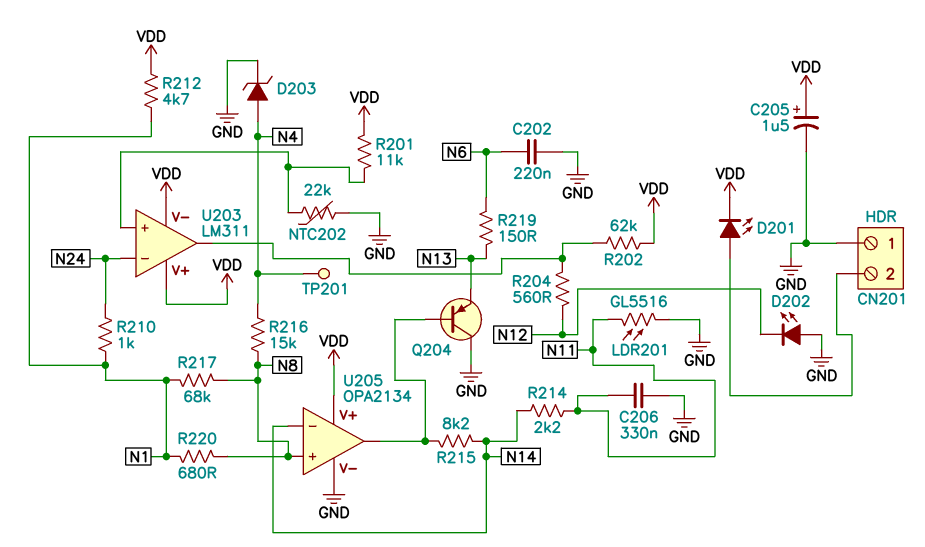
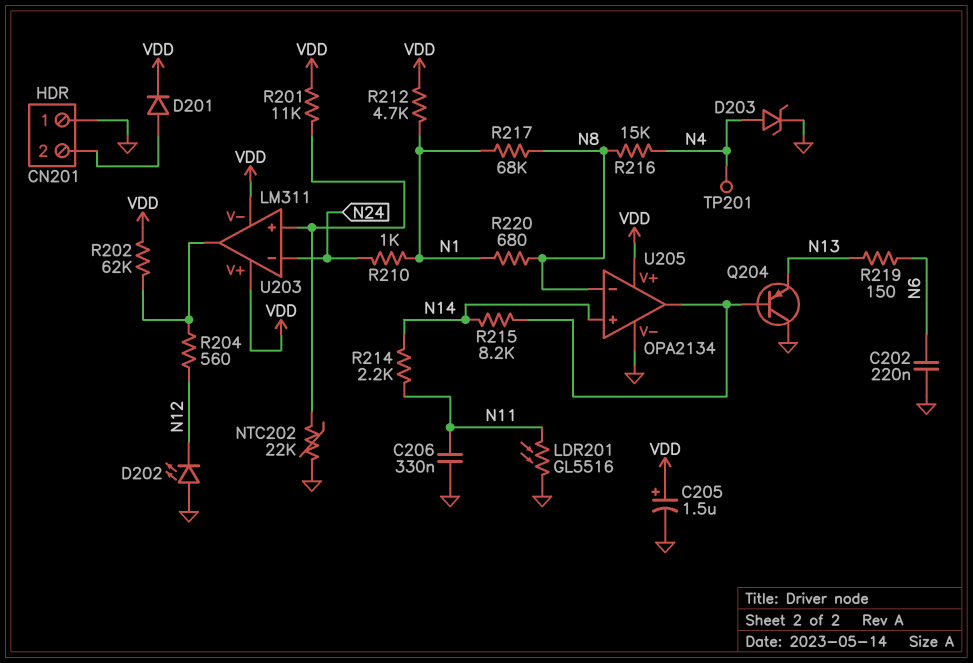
D201: LED (A CN201/2, K VDD) -> diode (A CN201/2, K VDD)
U205 pin in+: N8 -> N14
U205 pin in-: N14 -> N8

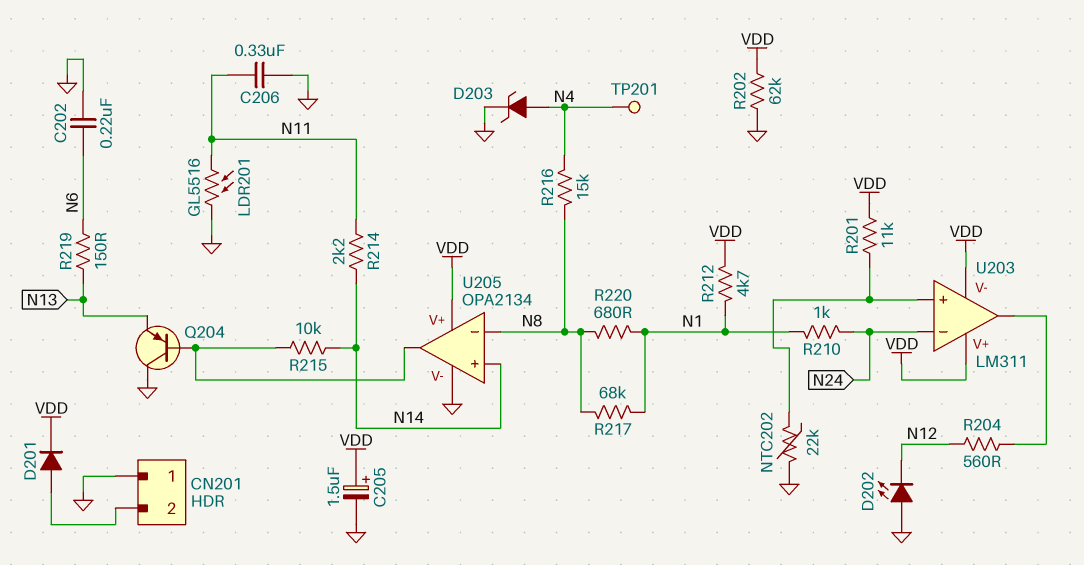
R202: 62k (U203/out, VDD) -> 62k (GND, VDD)
R215: 8.2k (N14, U205/out) -> 10k (N14, U205/out)

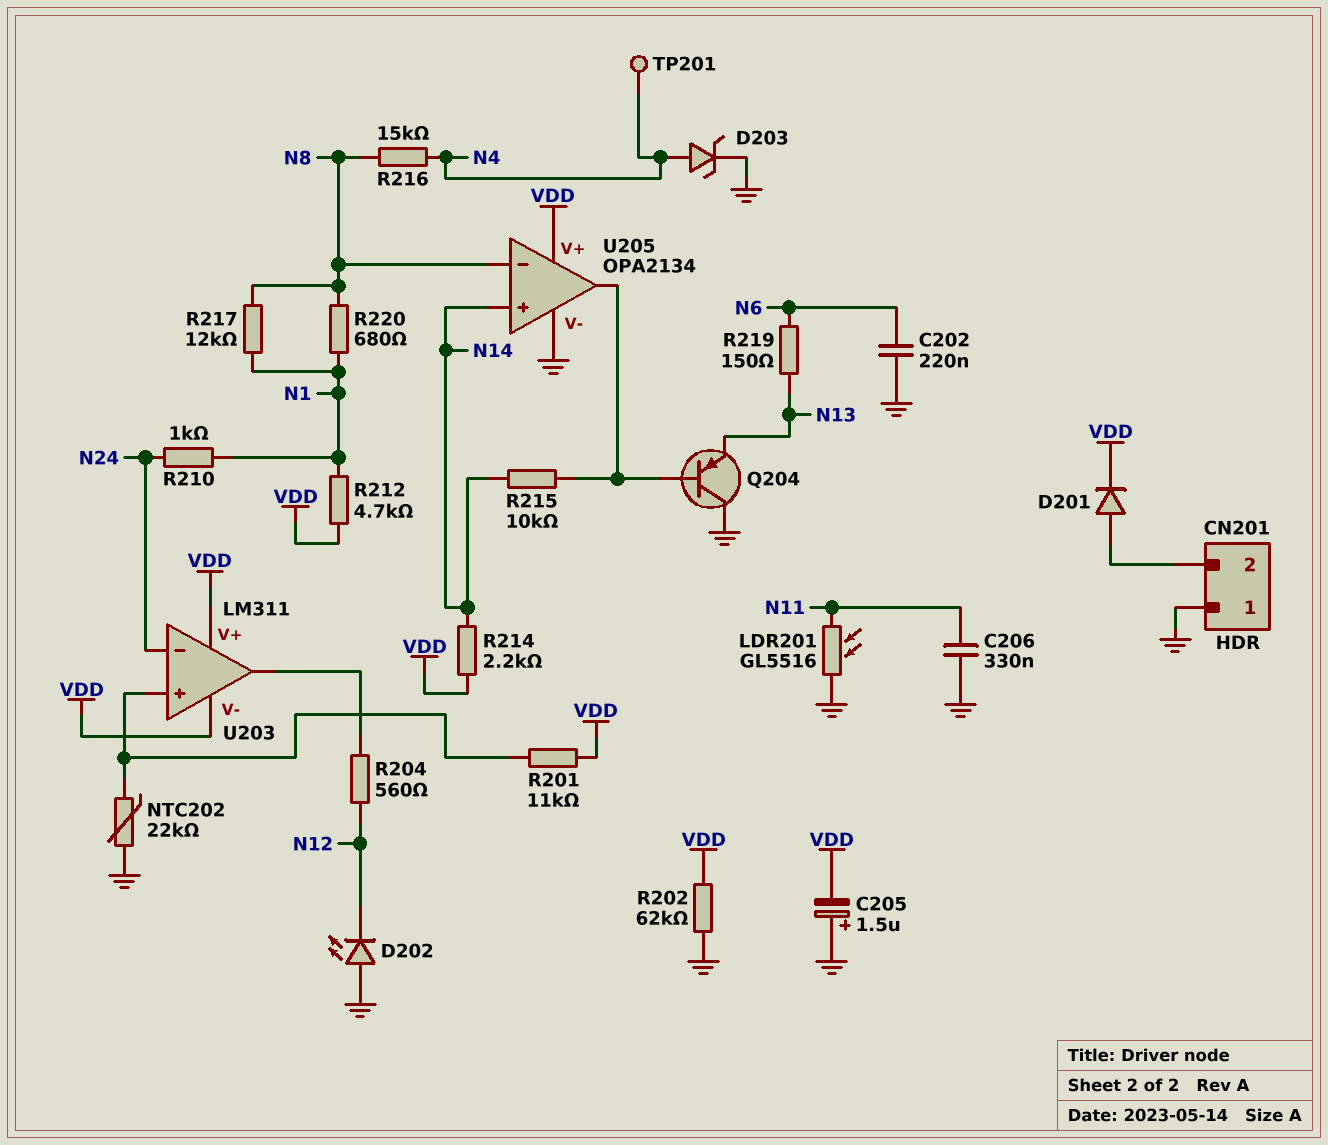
C205: 1.5uF (plus VDD, minus GND) -> 1.5uF (plus GND, minus VDD)
R214: 2.2k (N11, N14) -> 2.2k (N14, VDD)
R217: 68k (N1, N8) -> 12k (N1, N8)

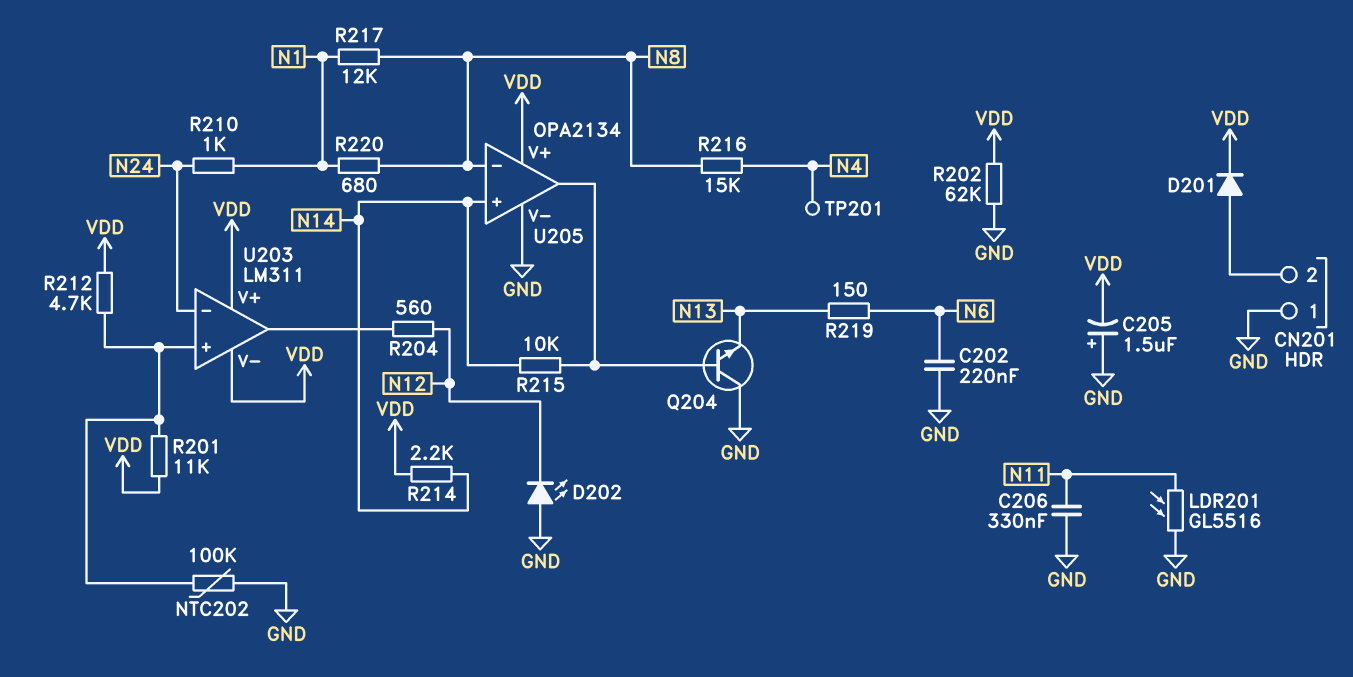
D203: zener (A N4, K GND) -> none
NTC202: 22k (GND, U203/in+) -> 100k (GND, U203/in+)
Q204: PNP (B U205/out, C GND, E N13) -> NPN (B U205/out, C GND, E N13)
R212: 4.7k (N1, VDD) -> 4.7k (U203/in+, VDD)

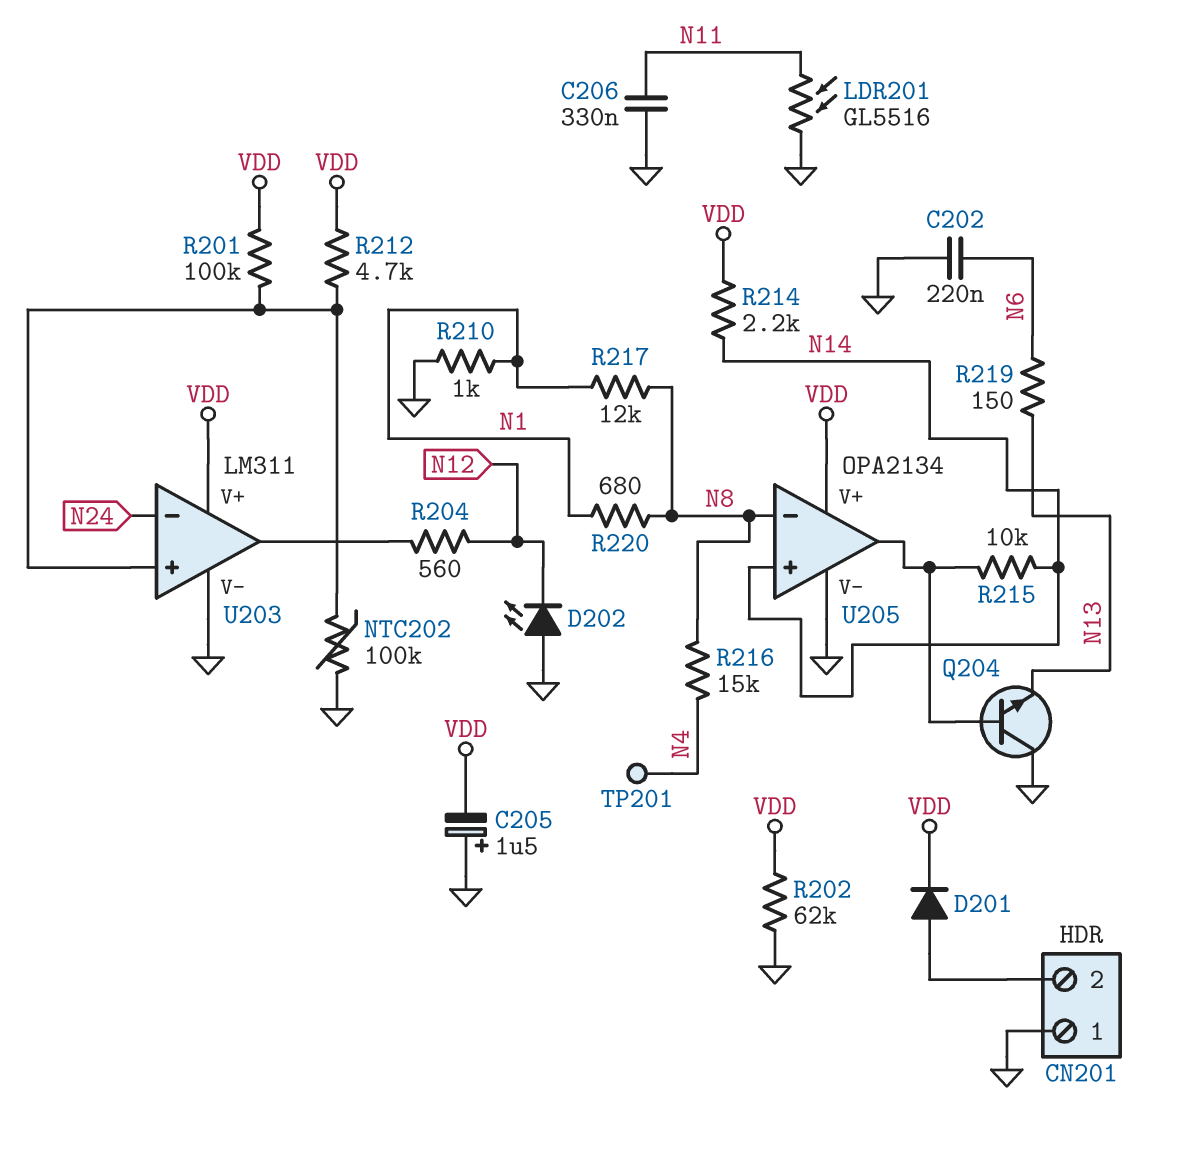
R201: 11k (U203/in+, VDD) -> 100k (U203/in+, VDD)
R210: 1k (N1, N24) -> 1k (GND, N1)
U203 pin V-: VDD -> GND

